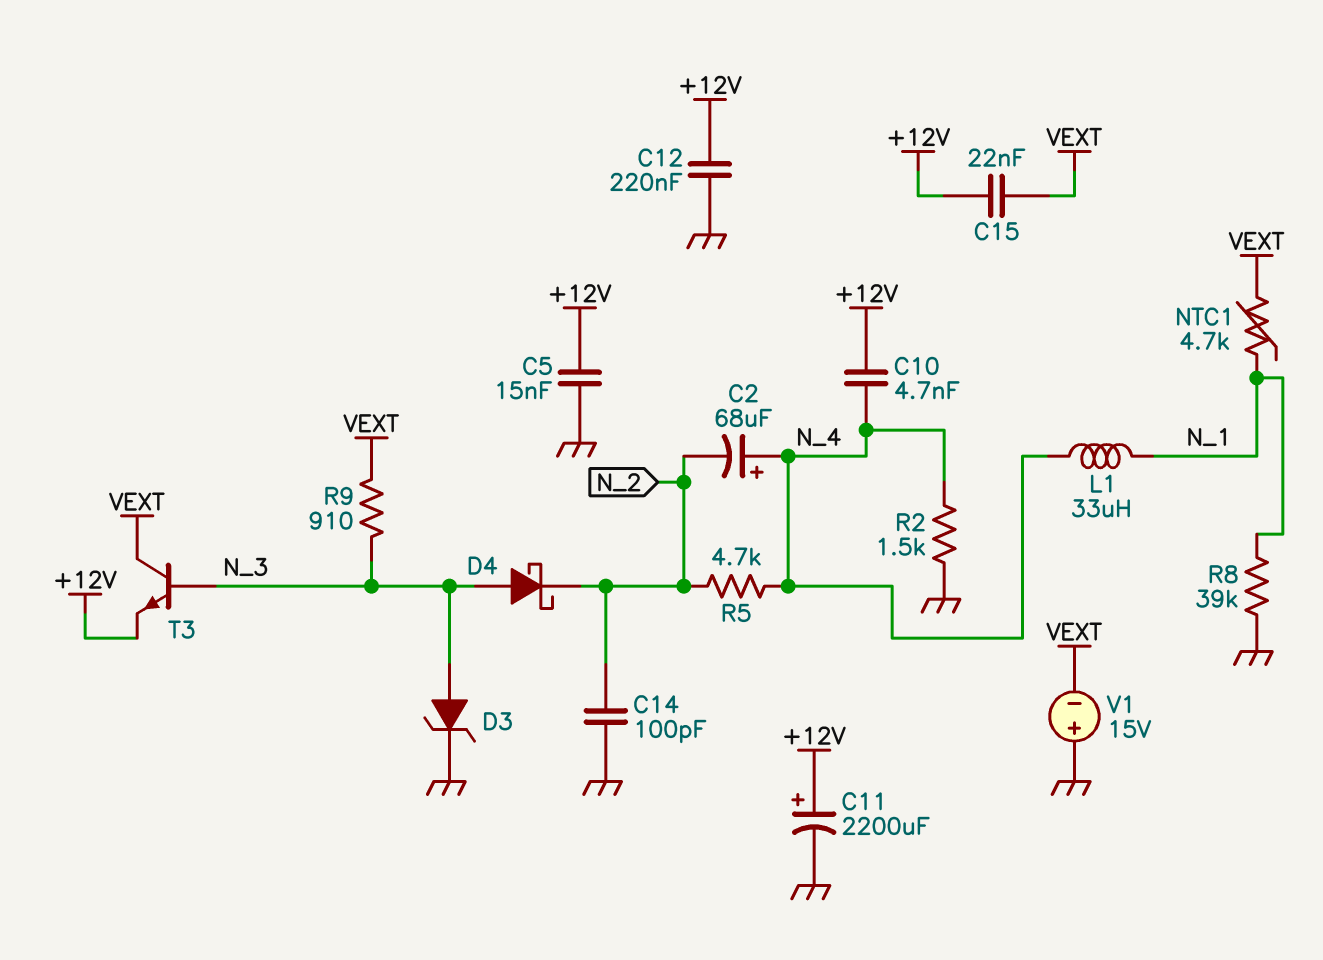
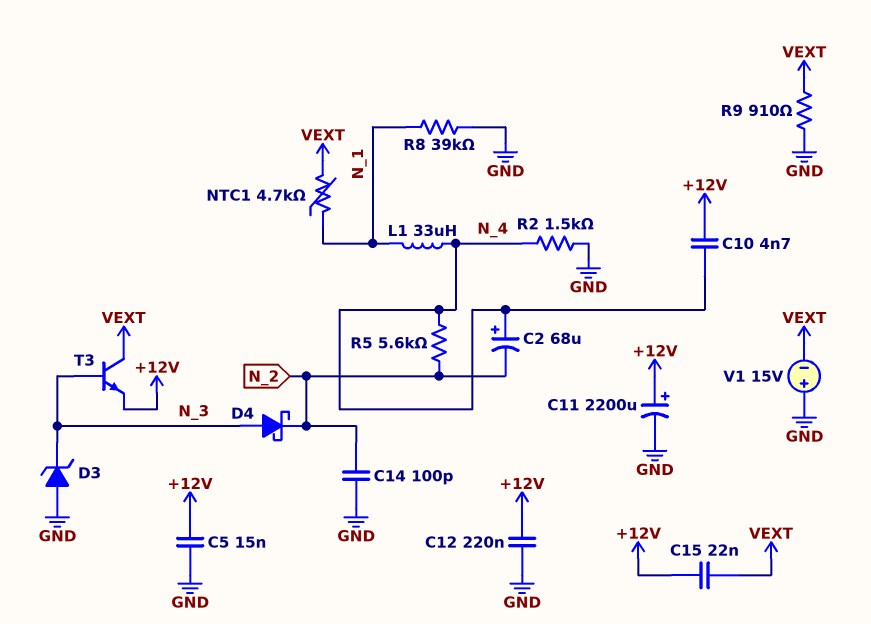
D3: zener (A N_3, K GND) -> zener (A GND, K N_3)
R5: 4.7k (N_2, N_4) -> 5.6k (N_2, N_4)
R9: 910 (N_3, VEXT) -> 910 (GND, VEXT)

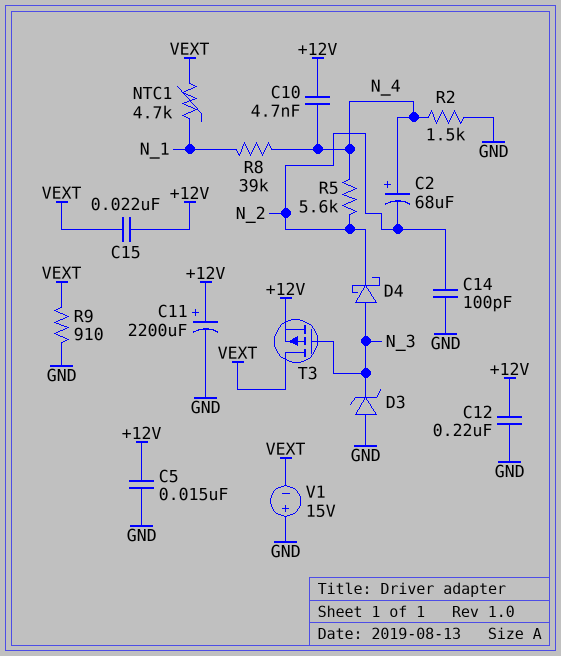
L1: 33uH (N_1, N_4) -> none
R8: 39k (GND, N_1) -> 39k (N_1, N_4)
T3: NPN (B N_3, C VEXT, E +12V) -> PMOS (G N_3, D VEXT, S +12V)

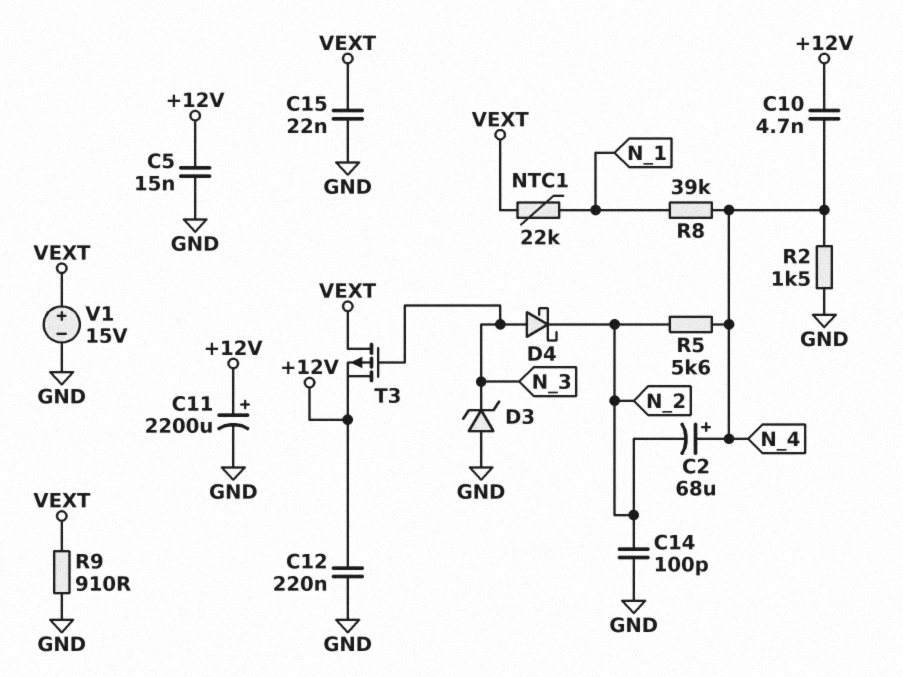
C15: 22nF (+12V, VEXT) -> 22nF (GND, VEXT)
NTC1: 4.7k (N_1, VEXT) -> 22k (N_1, VEXT)
V1: 15V (plus GND, minus VEXT) -> 15V (plus VEXT, minus GND)

